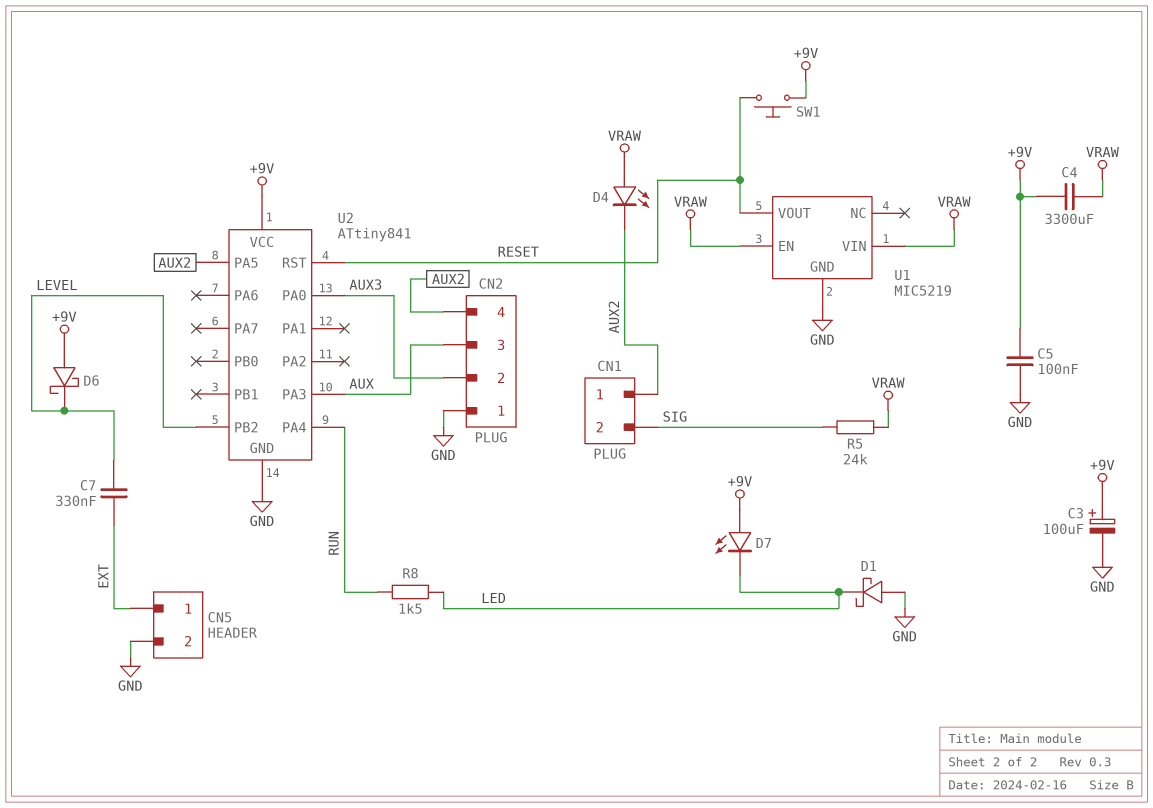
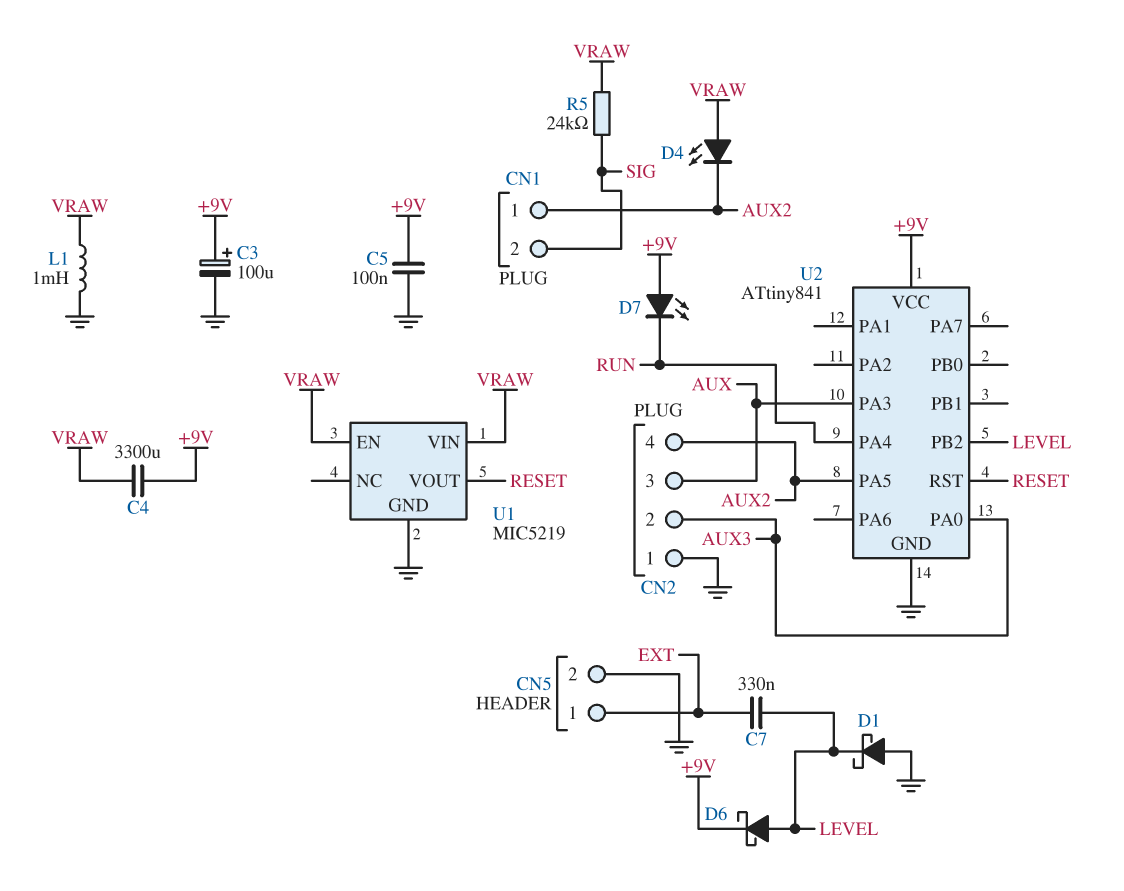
D1: schottky (A GND, K LED) -> schottky (A GND, K LEVEL)
D6: schottky (A +9V, K LEVEL) -> schottky (A LEVEL, K +9V)
D7: LED (A +9V, K LED) -> LED (A +9V, K RUN)
L1: none -> 1mH (GND, VRAW)
R8: 1.5k (LED, RUN) -> none
SW1: button (+9V, RESET) -> none

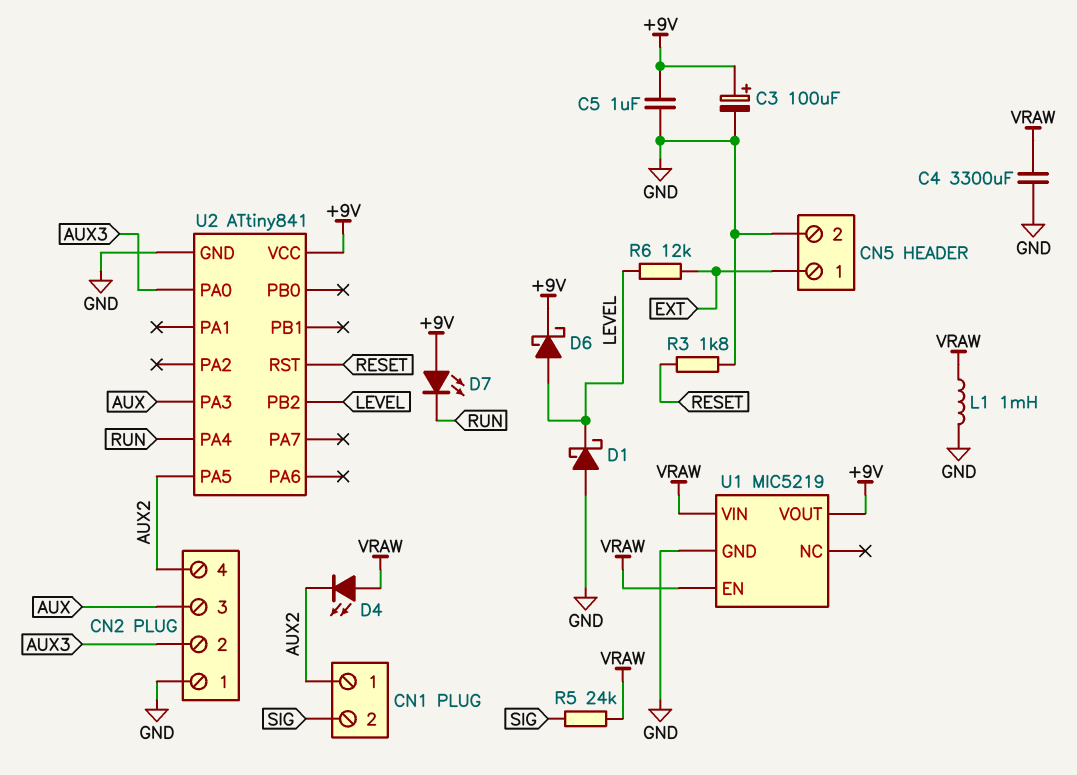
C4: 3300uF (+9V, VRAW) -> 3300uF (GND, VRAW)
C5: 100nF (+9V, GND) -> 1uF (+9V, GND)
C7: 330nF (EXT, LEVEL) -> none
R3: none -> 1.8k (GND, RESET)
R6: none -> 12k (EXT, LEVEL)
U1 pin VOUT: RESET -> +9V

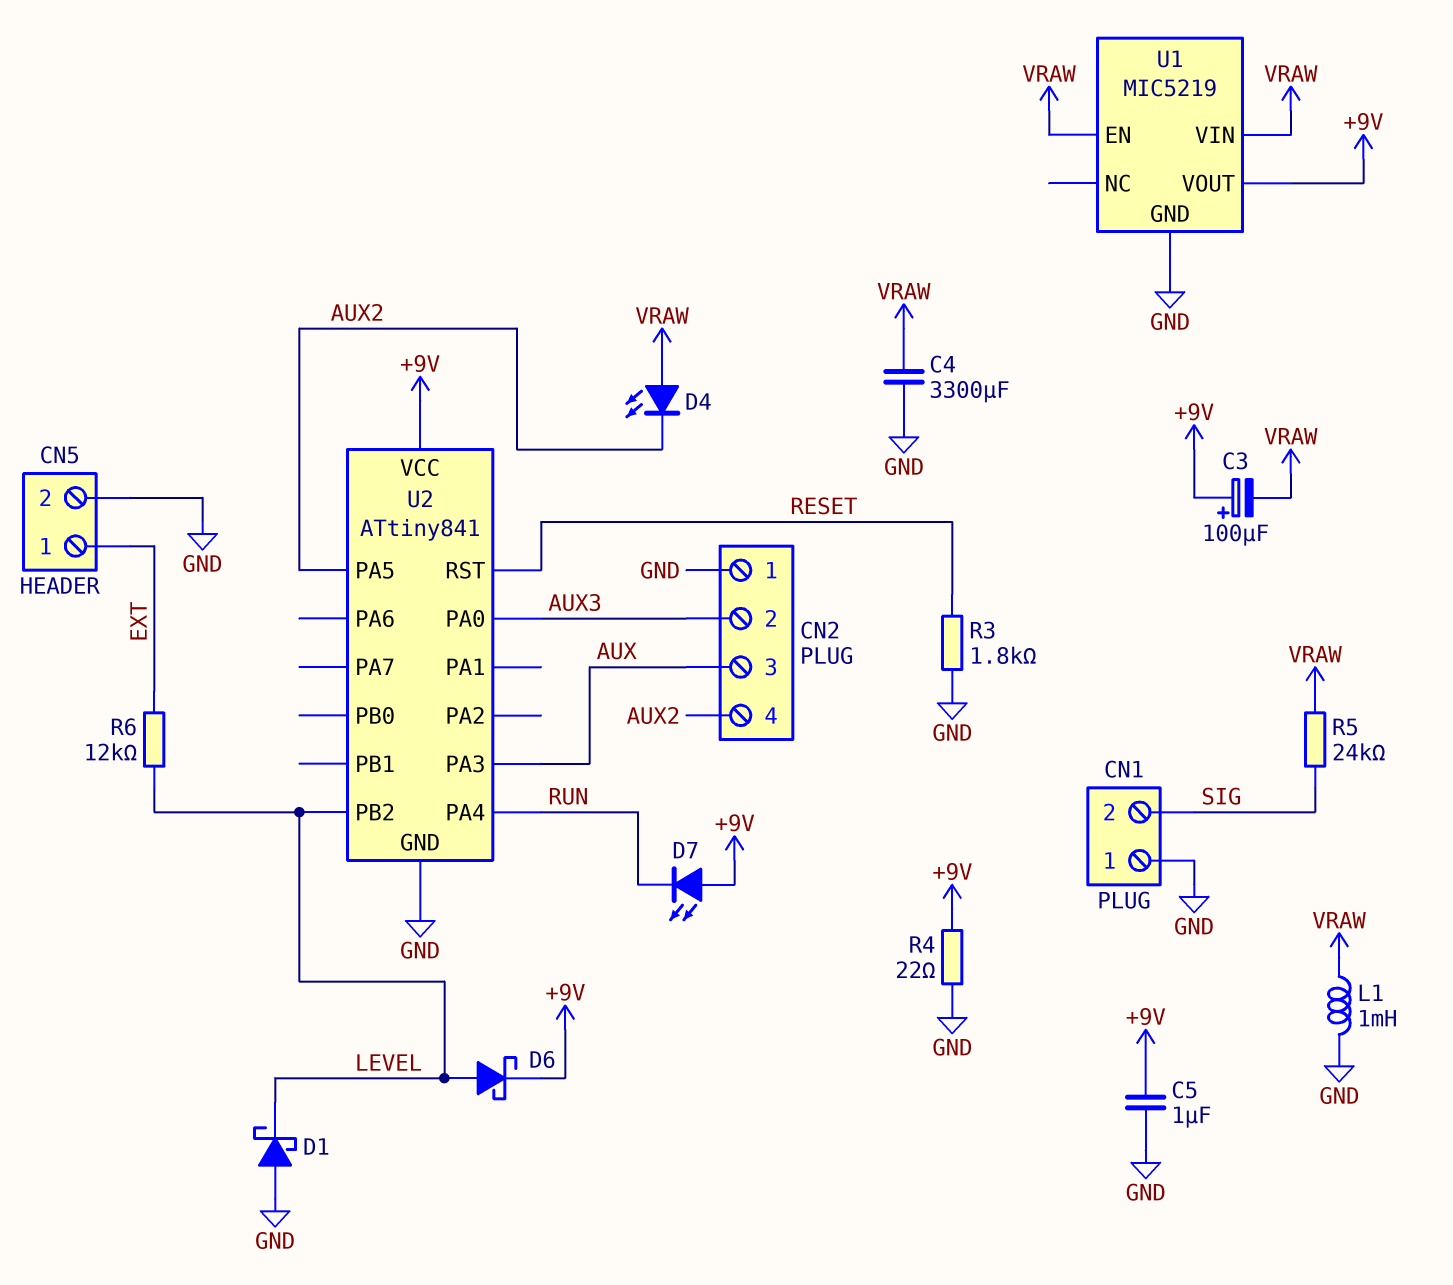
C3: 100uF (plus +9V, minus GND) -> 100uF (plus +9V, minus VRAW)
CN1 pin 1: AUX2 -> GND
R4: none -> 22 (+9V, GND)

